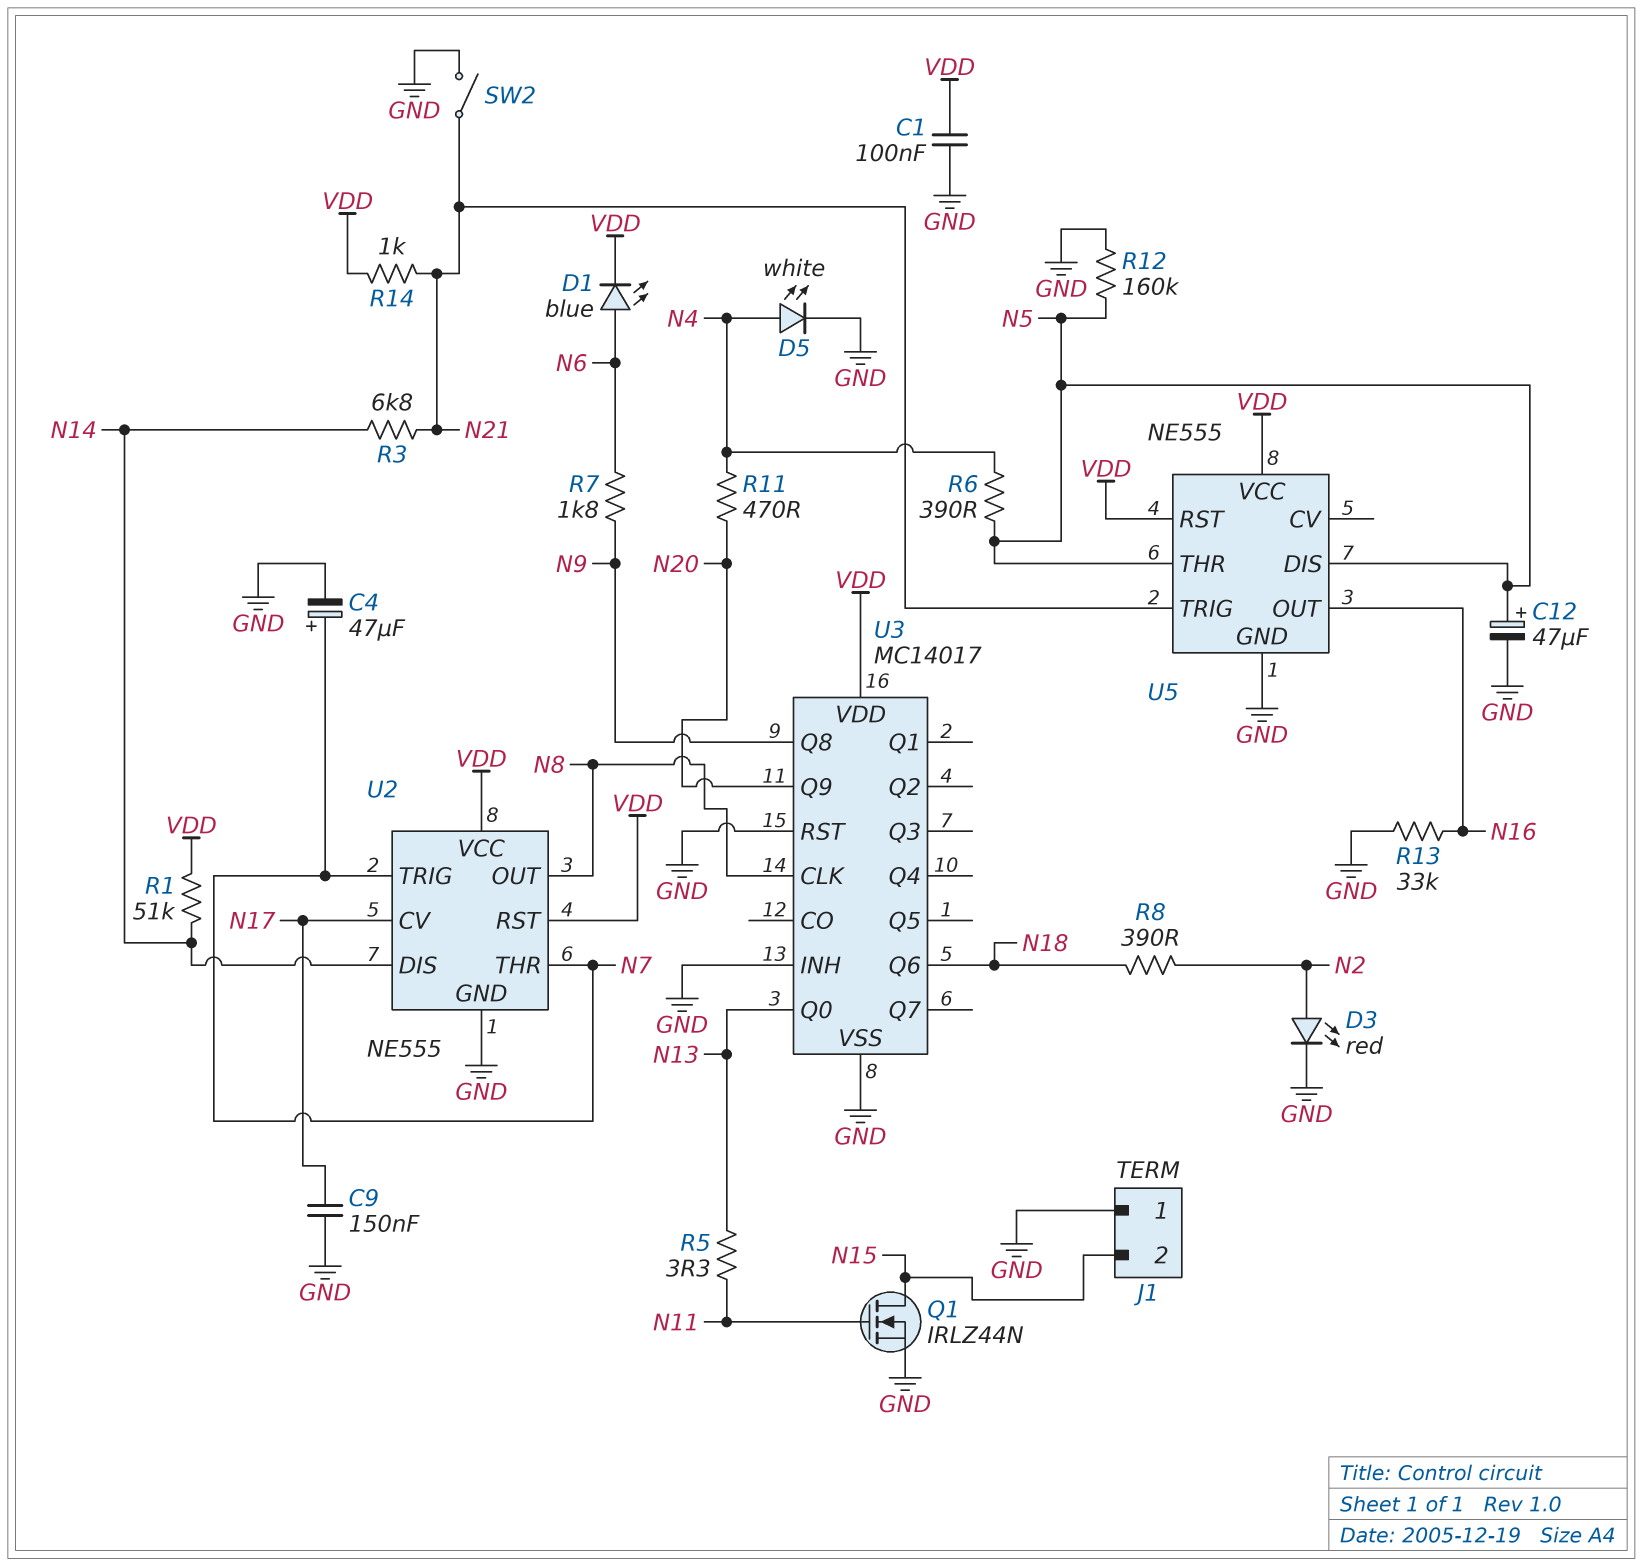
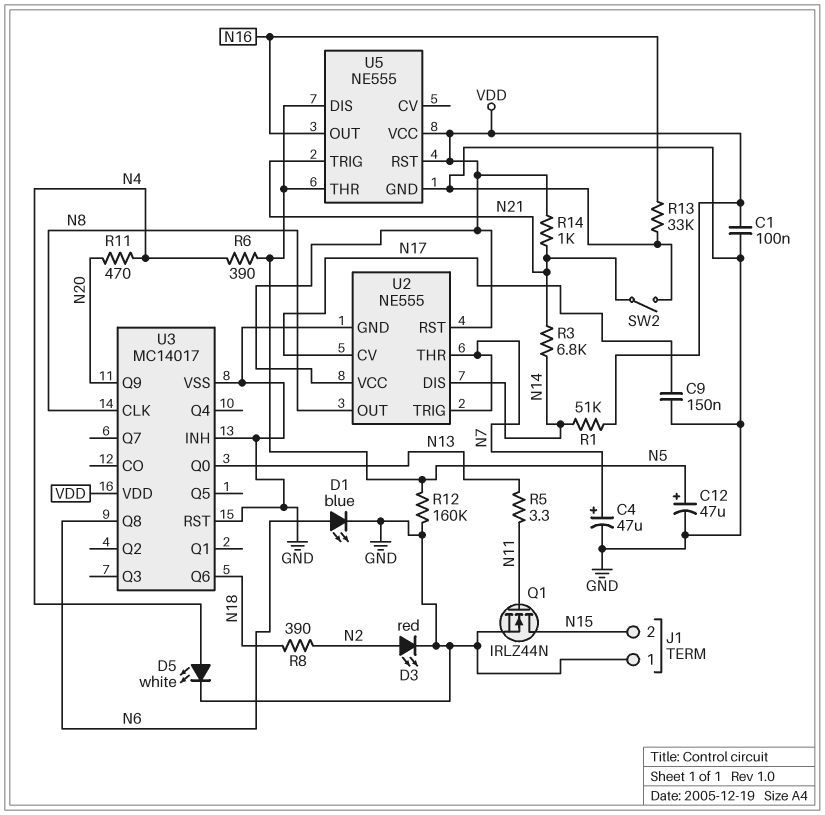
D1: LED blue (A N6, K VDD) -> LED blue (A N6, K GND)
R7: 1.8k (N6, N9) -> none
U3 pin Q8: N9 -> N6

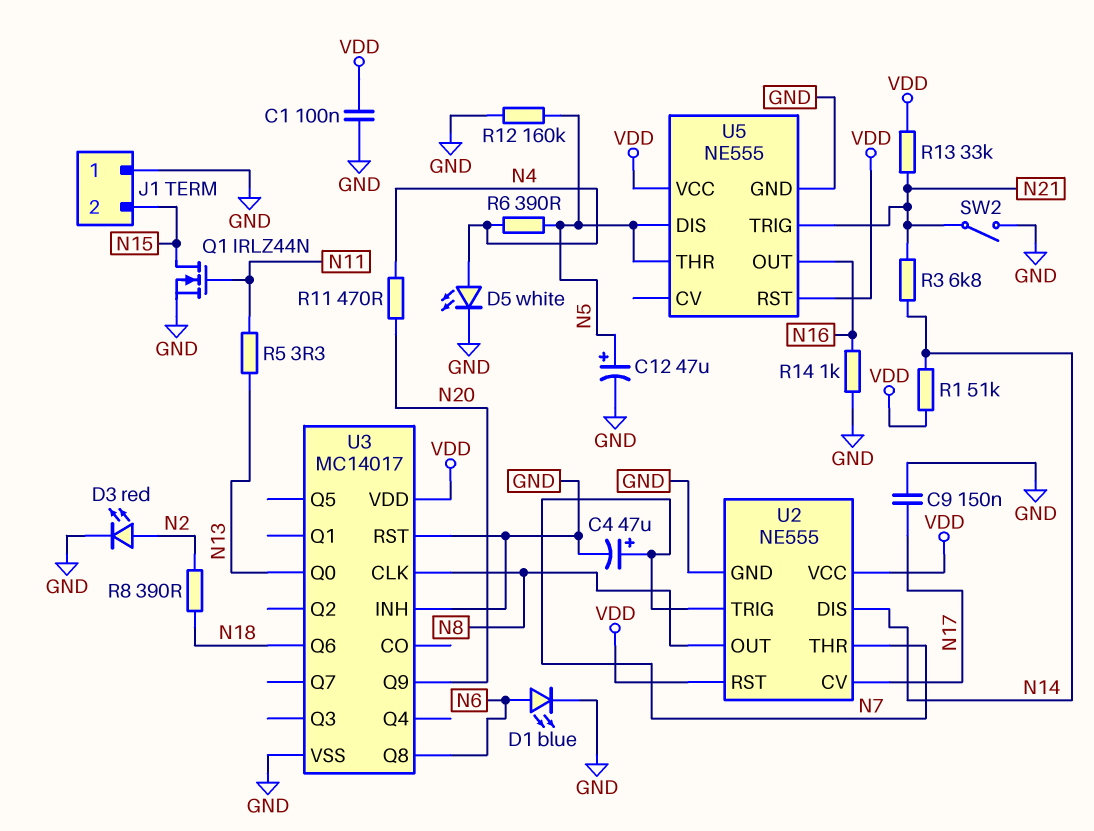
R13: 33k (GND, N16) -> 33k (N21, VDD)
R14: 1k (N21, VDD) -> 1k (GND, N16)

